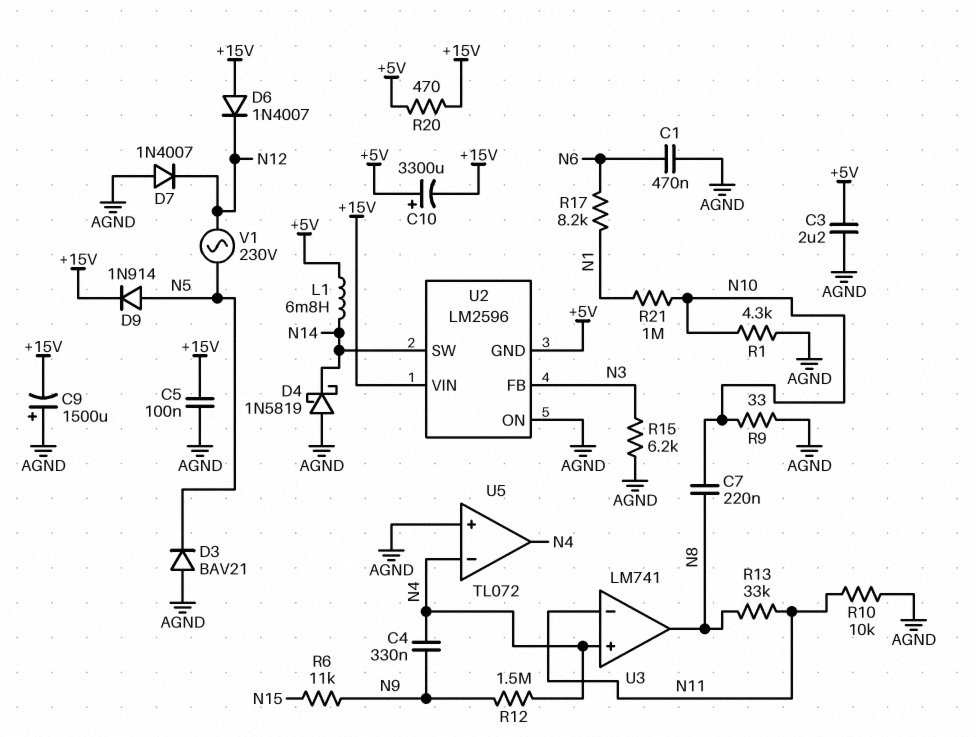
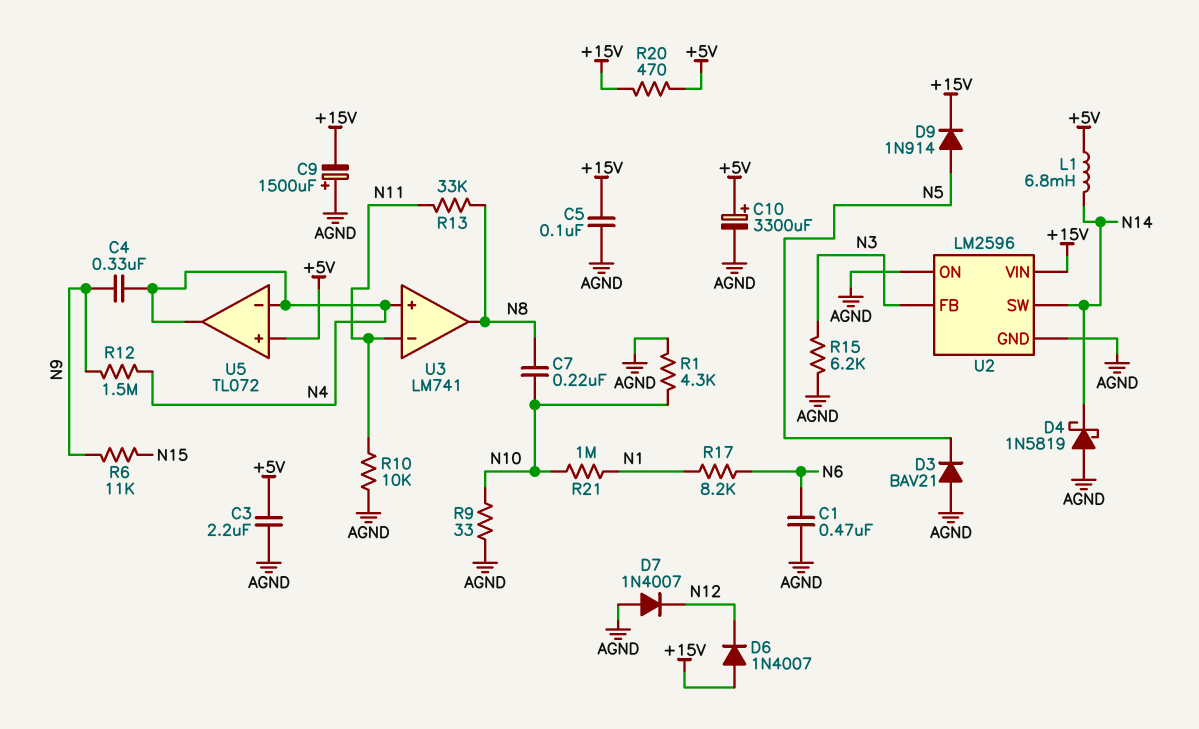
C10: 3300uF (plus +5V, minus +15V) -> 3300uF (plus +5V, minus AGND)
U2 pin GND: +5V -> AGND
U5 pin in+: AGND -> +5V
V1: AC 230V (N5, N12) -> none

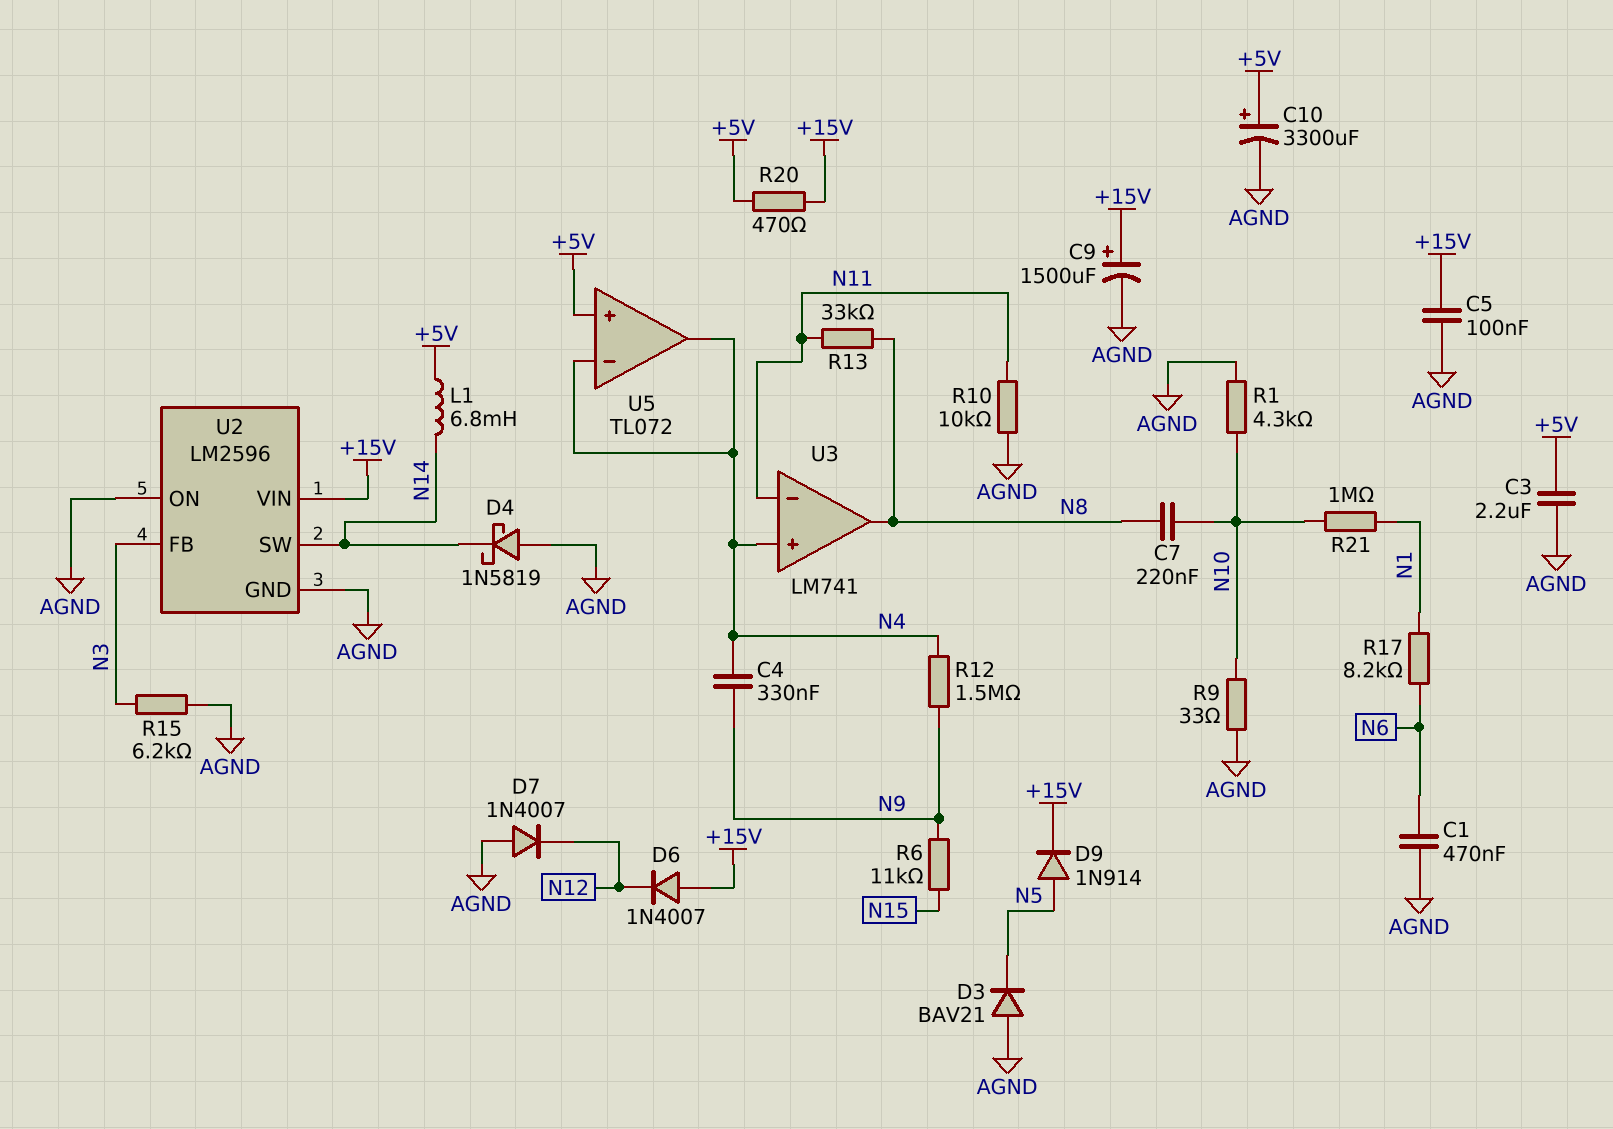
C9: 1500uF (plus AGND, minus +15V) -> 1500uF (plus +15V, minus AGND)

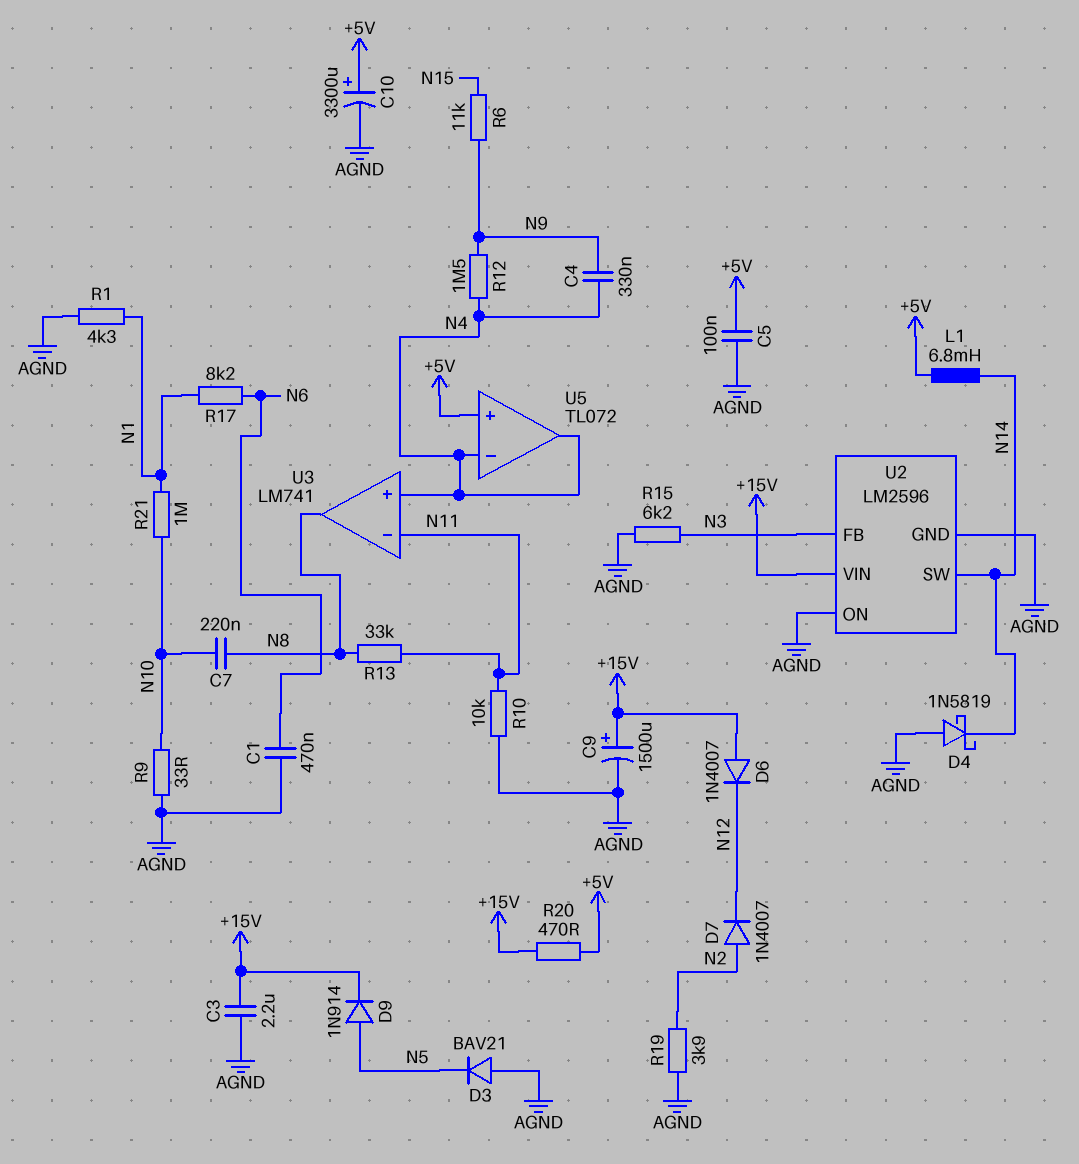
C3: 2.2uF (+5V, AGND) -> 2.2uF (+15V, AGND)
C5: 100nF (+15V, AGND) -> 100nF (+5V, AGND)
D7: diode 1N4007 (A AGND, K N12) -> diode 1N4007 (A N2, K N12)
R1: 4.3k (AGND, N10) -> 4.3k (AGND, N1)
R19: none -> 3.9k (AGND, N2)

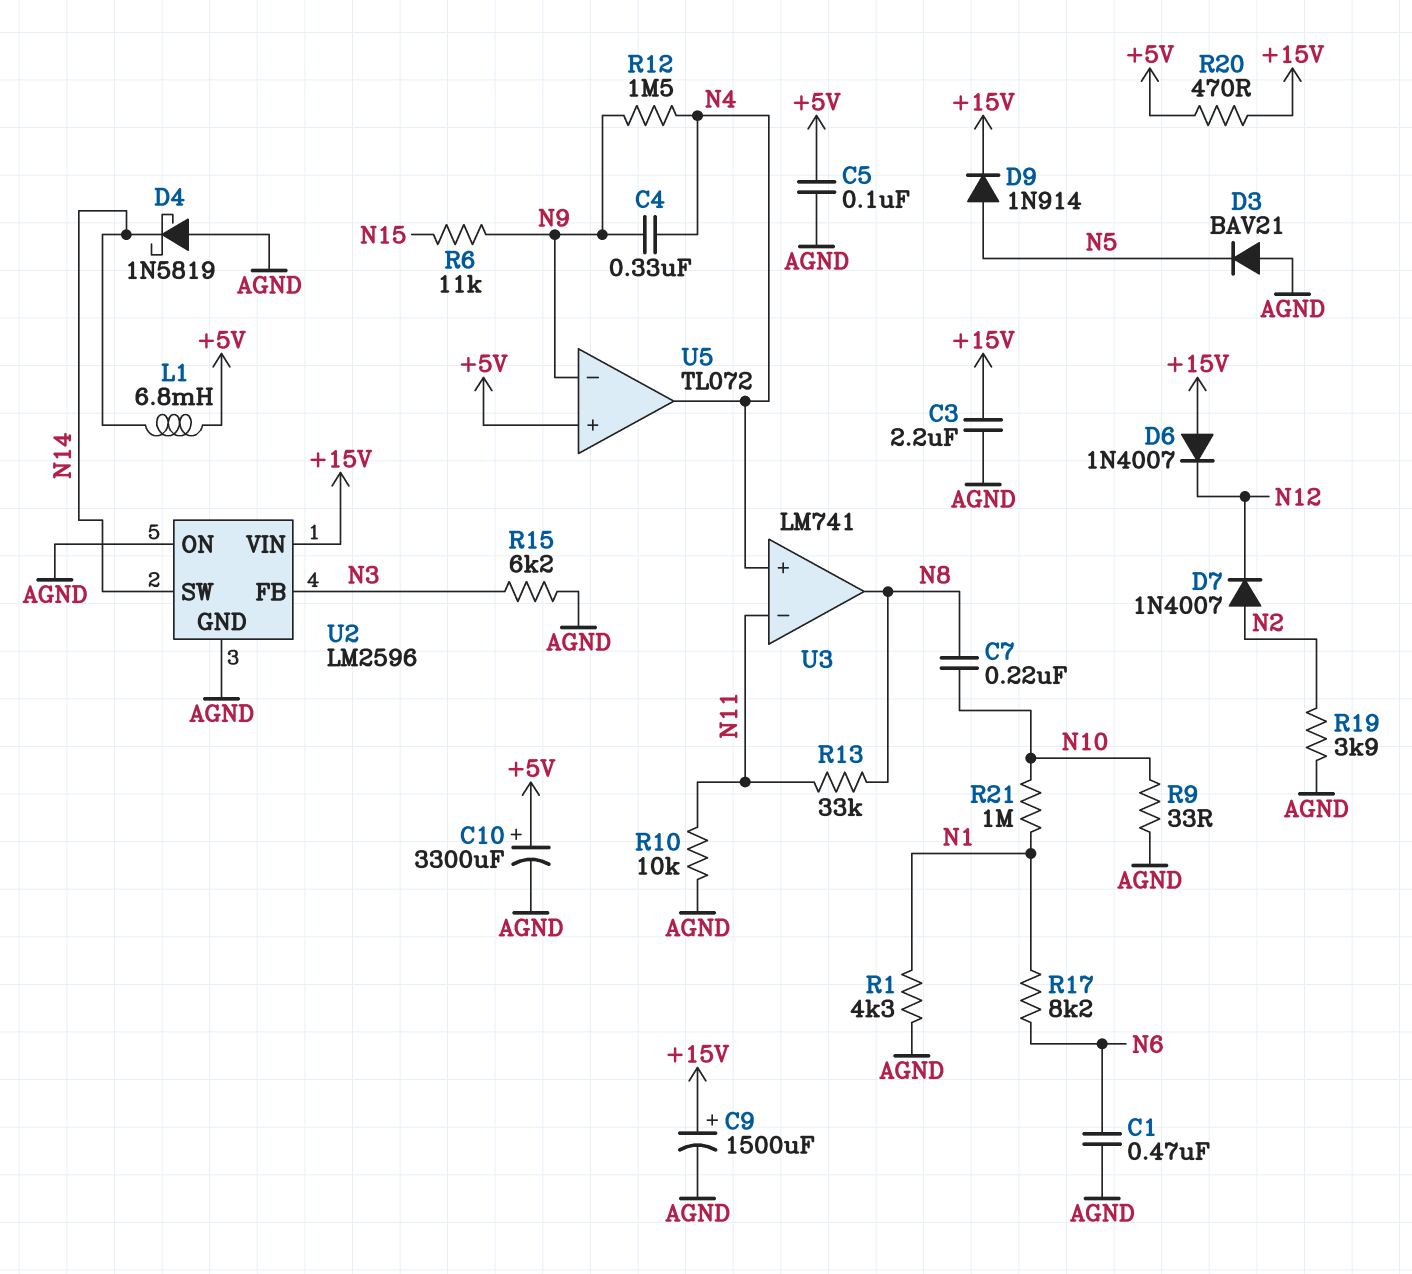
U5 pin in-: N4 -> N9

